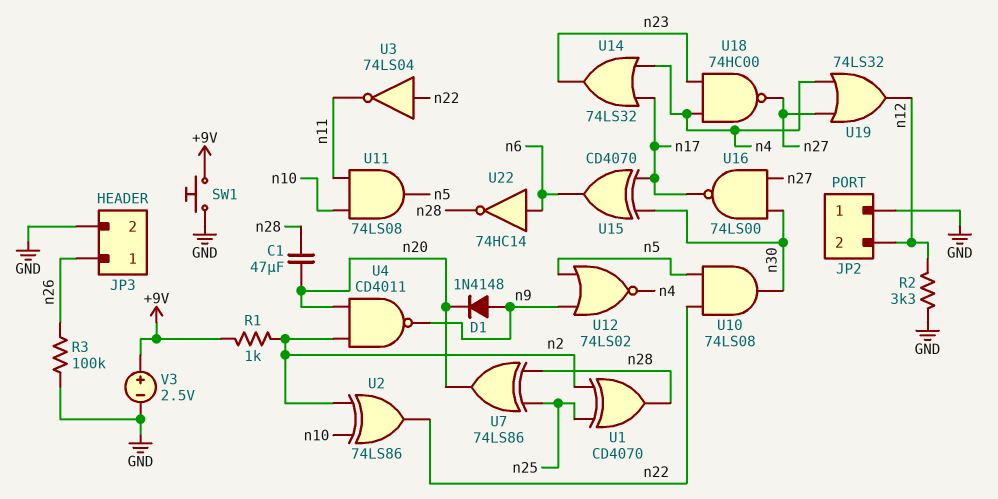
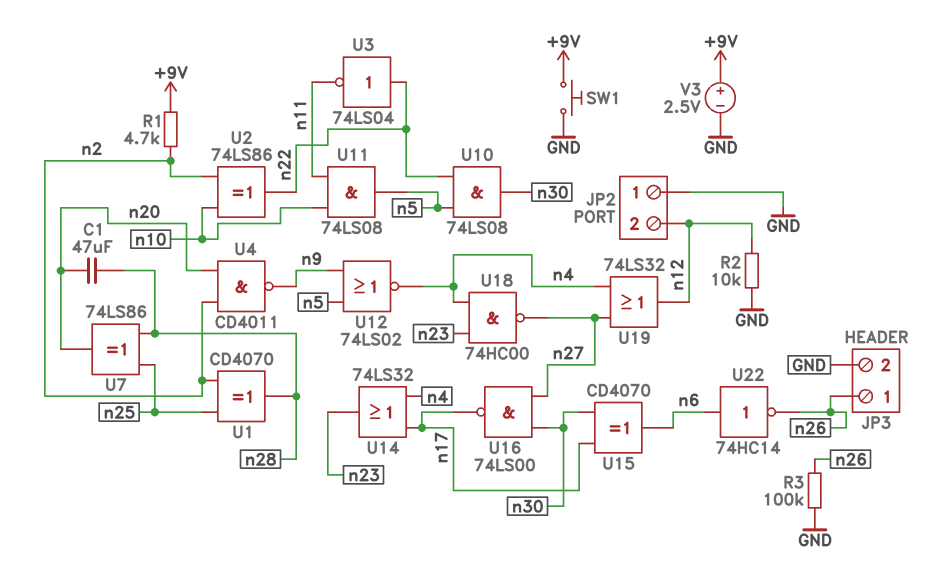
D1: diode 1N4148 (A n9, K n20) -> none
R1: 1k (+9V, n2) -> 4.7k (+9V, n2)
R2: 3.3k (GND, n12) -> 10k (GND, n12)
U22: NOT 74HC14 (in n6, out n28) -> NOT 74HC14 (in n6, out n26)

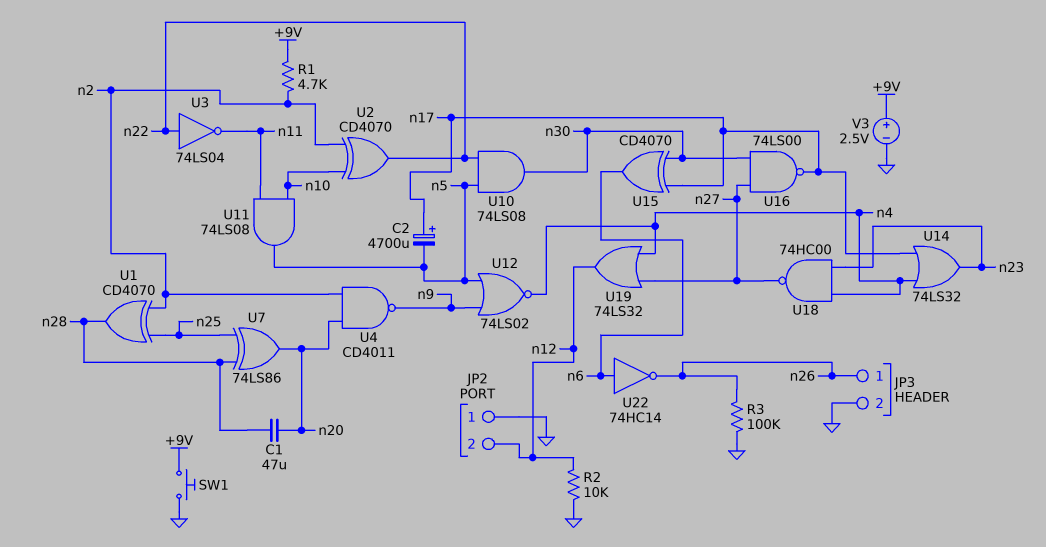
C2: none -> 4700uF (plus n17, minus n5)
U2: XOR 74LS86 (in n2, in n10, out n22) -> XOR CD4070 (in n2, in n10, out n22)

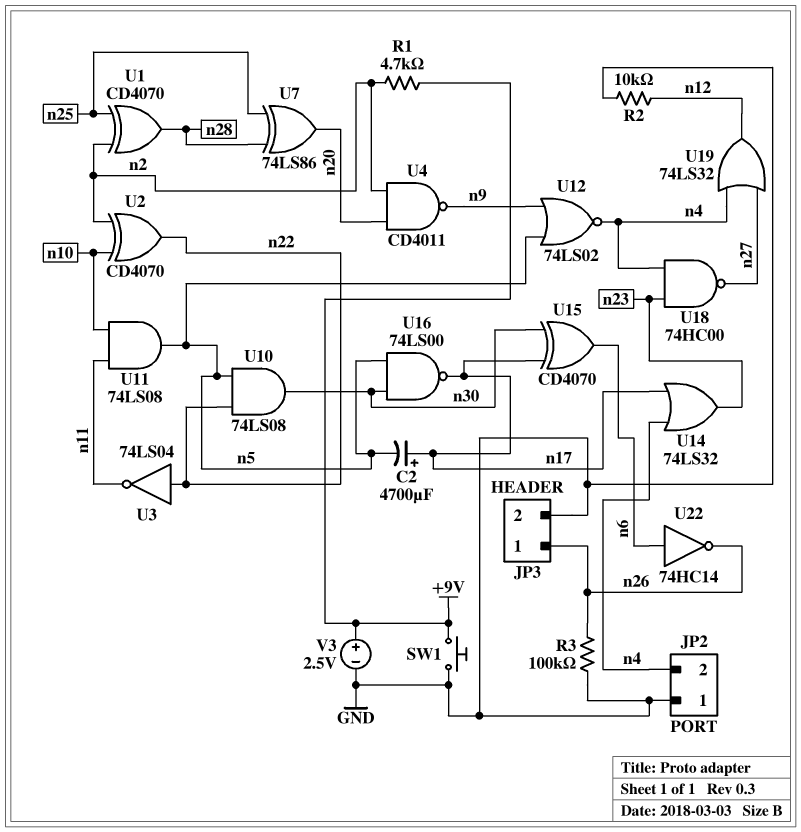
C1: 47uF (n20, n28) -> none
JP2 pin 2: n12 -> n4
U16: NAND 74LS00 (in n27, in n30, out n17) -> NAND 74LS00 (in n5, in n30, out n17)

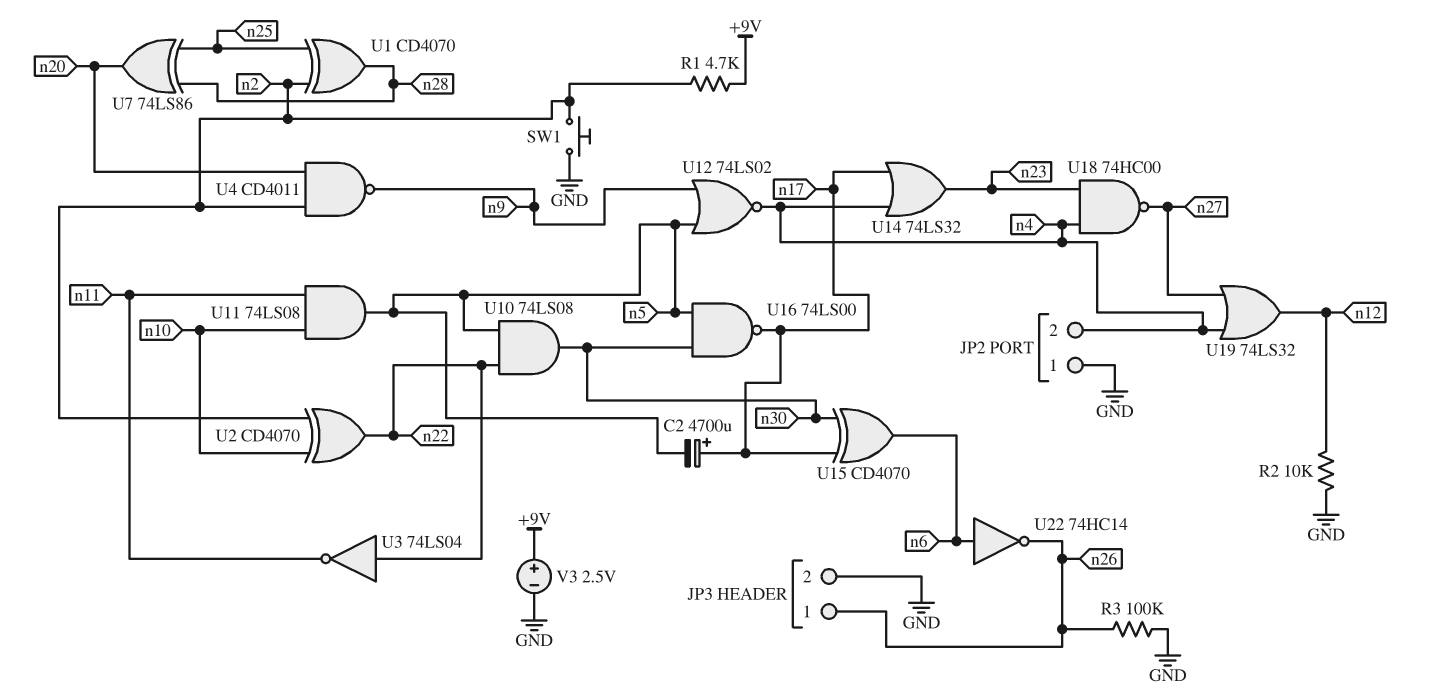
SW1: button (+9V, GND) -> button (GND, n2)

